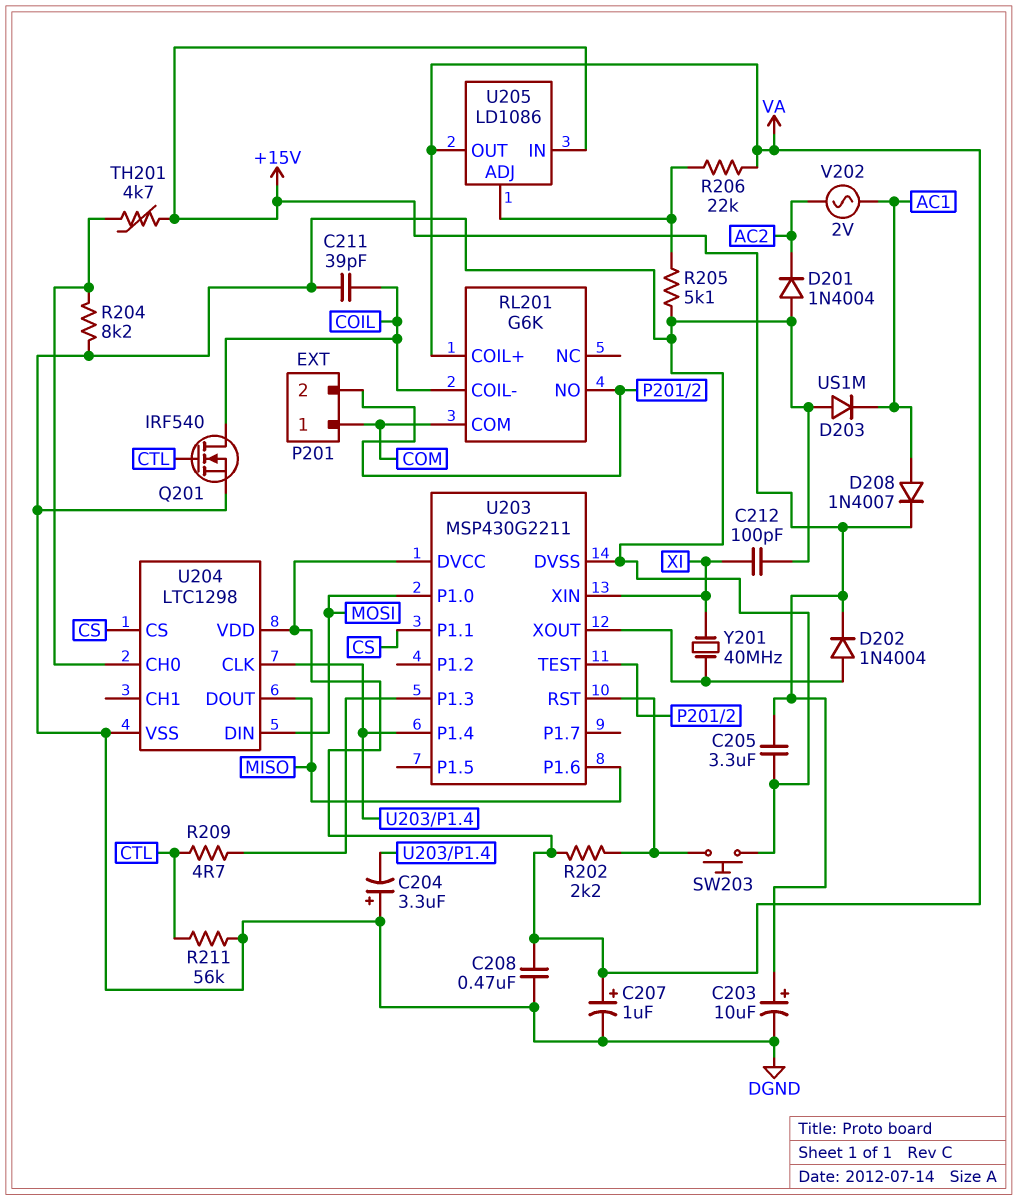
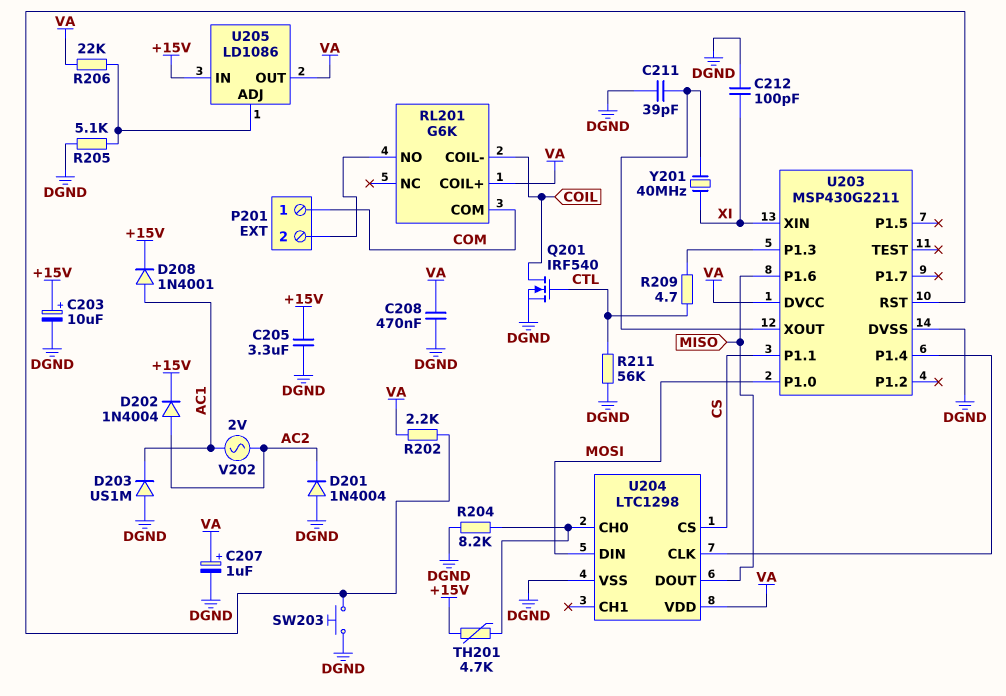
C204: 3.3uF (plus DGND, minus U203/P1.4) -> none
C211: 39pF (COIL, DGND) -> 39pF (DGND, U203/XOUT)
D202: diode 1N4004 (A U203/XOUT, K +15V) -> diode 1N4004 (A AC2, K +15V)
D208: diode 1N4007 (A AC1, K +15V) -> diode 1N4001 (A AC1, K +15V)
U203 pin TEST: P201/2 -> none

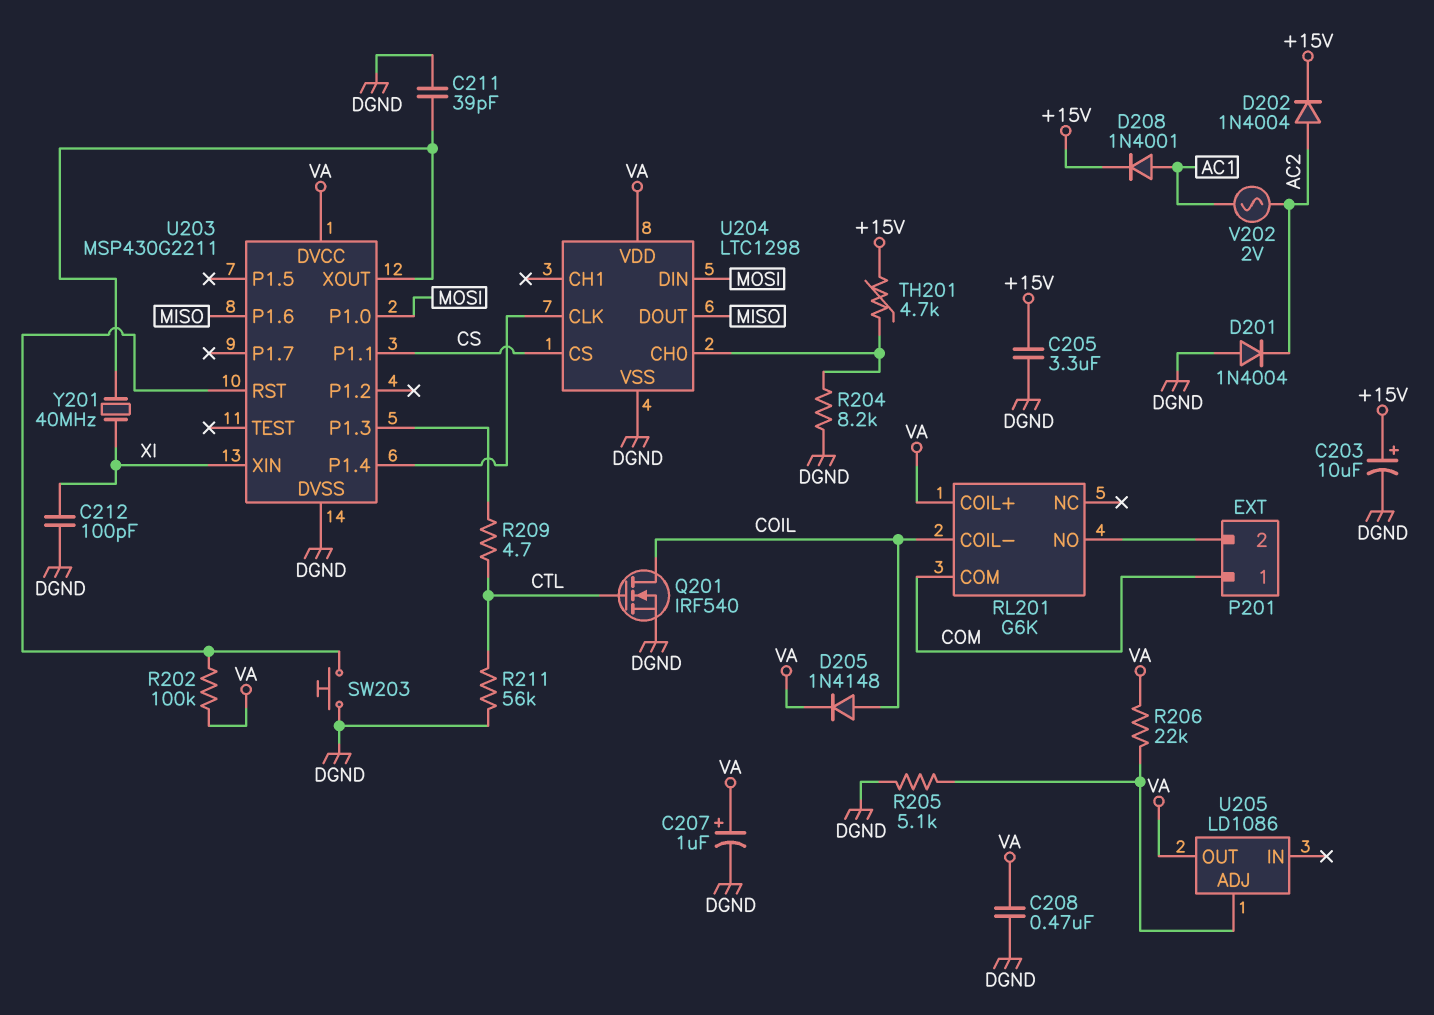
D203: diode US1M (A DGND, K AC1) -> none
D205: none -> diode 1N4148 (A COIL, K VA)
R202: 2.2k (U203/RST, VA) -> 100k (U203/RST, VA)
U205 pin IN: +15V -> none

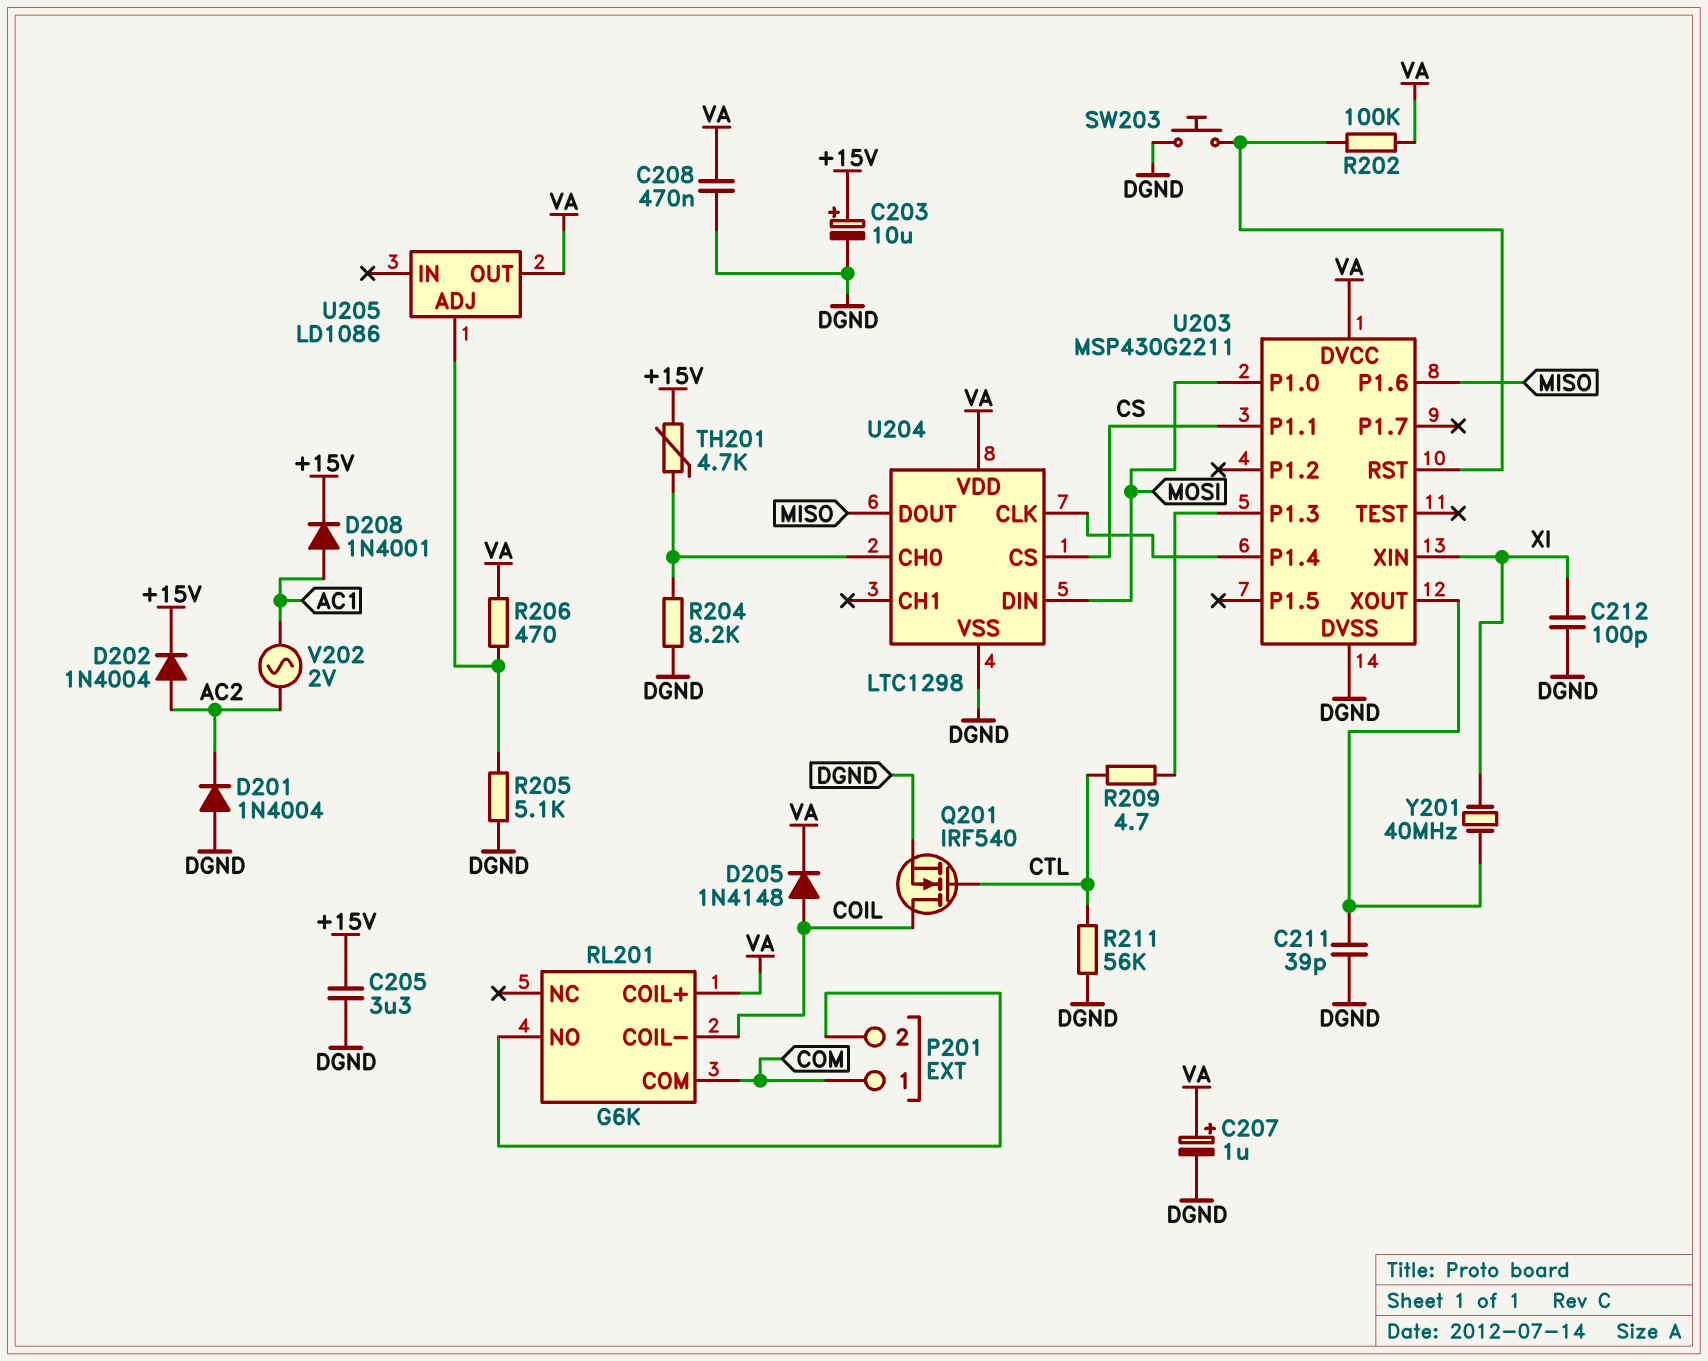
R206: 22k (U205/ADJ, VA) -> 470 (U205/ADJ, VA)

